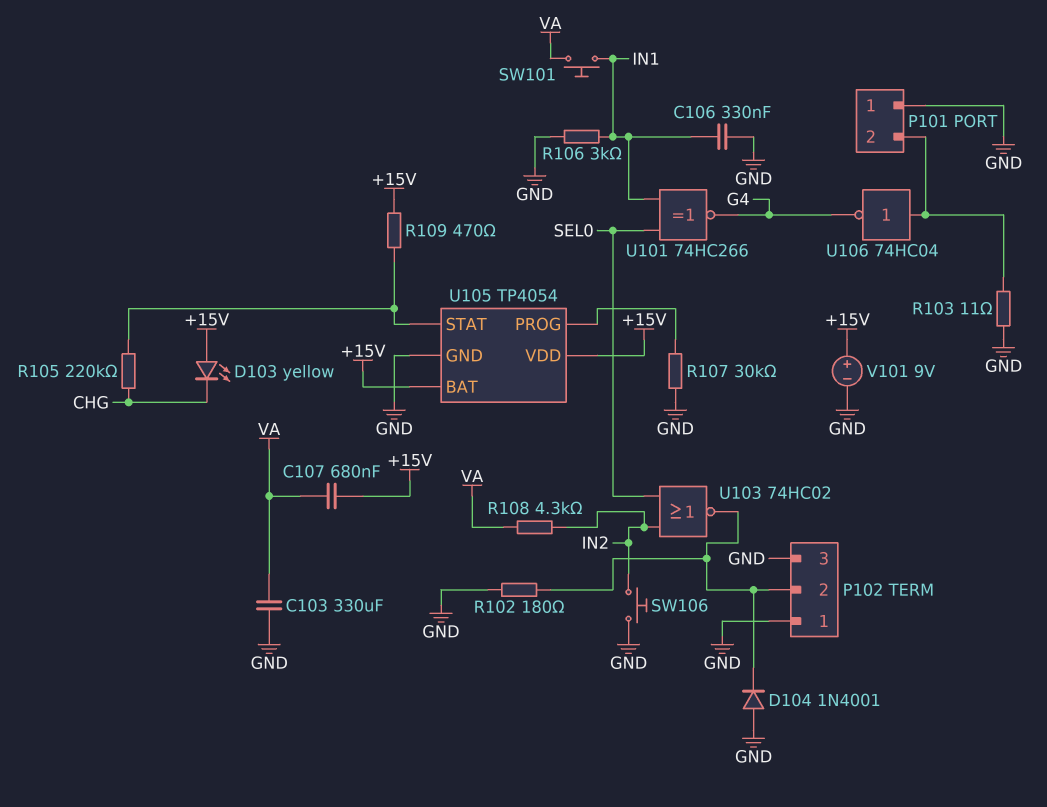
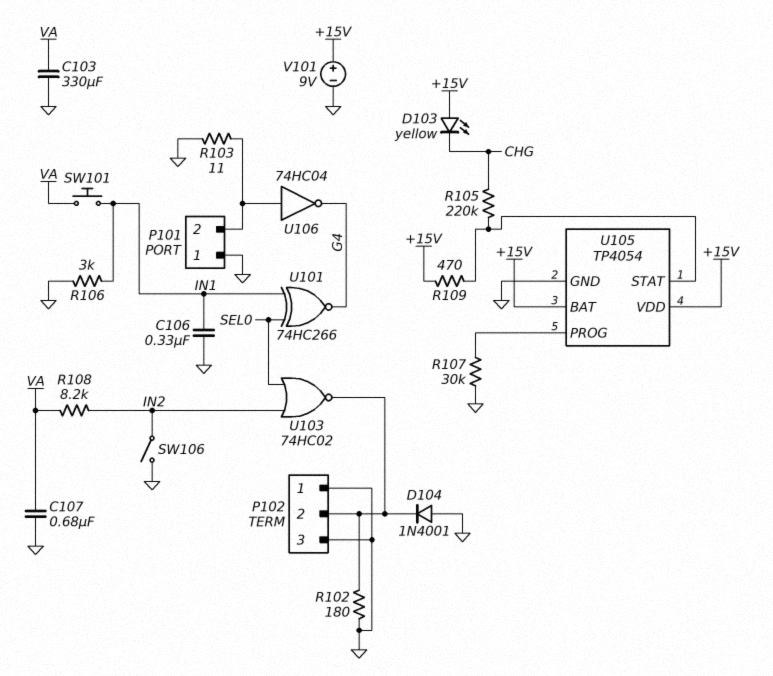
C107: 680nF (+15V, VA) -> 680nF (GND, VA)
R108: 4.3k (IN2, VA) -> 8.2k (IN2, VA)
SW106: button (GND, IN2) -> switch (GND, IN2)

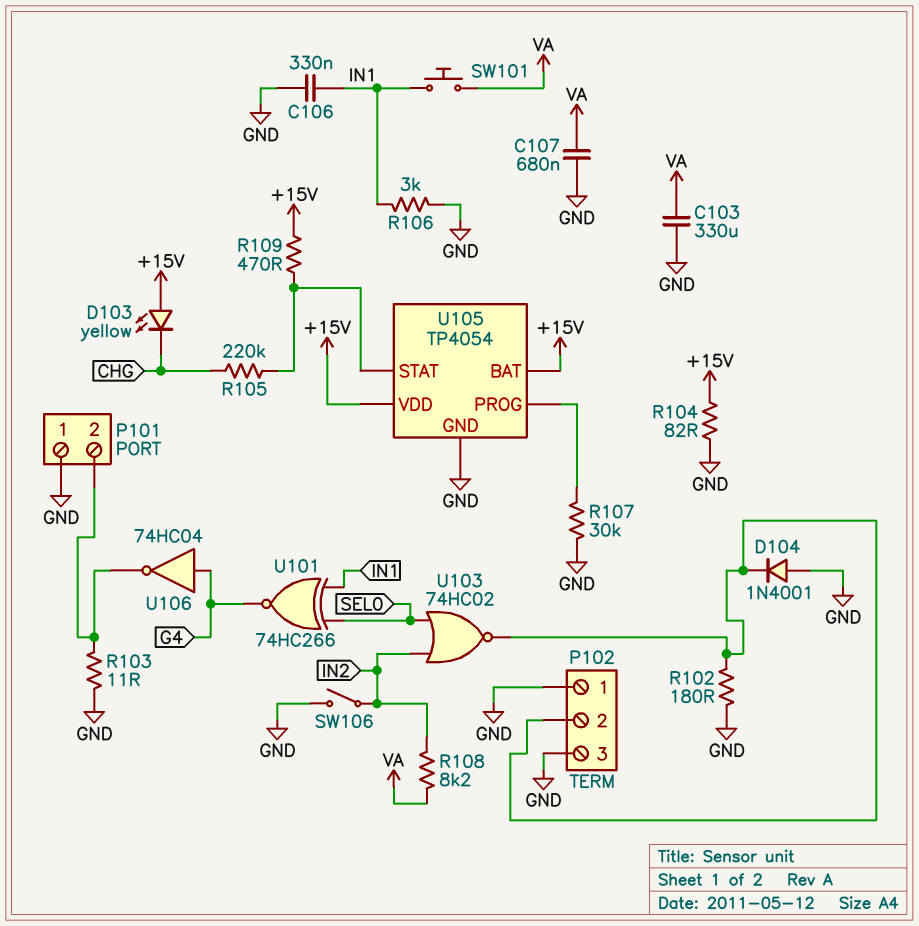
R104: none -> 82 (+15V, GND)
U106: NOT 74HC04 (in P101/2, out G4) -> NOT 74HC04 (in G4, out P101/2)
V101: 9V (plus +15V, minus GND) -> none

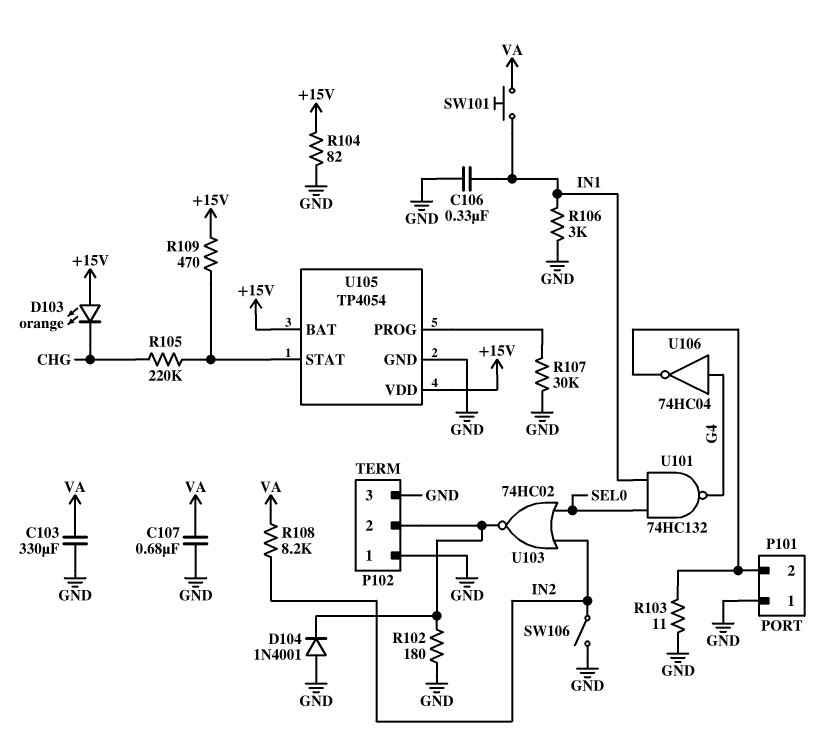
D103: LED yellow (A +15V, K CHG) -> LED orange (A +15V, K CHG)
U101: XNOR 74HC266 (in IN1, in SEL0, out G4) -> NAND 74HC132 (in IN1, in SEL0, out G4)

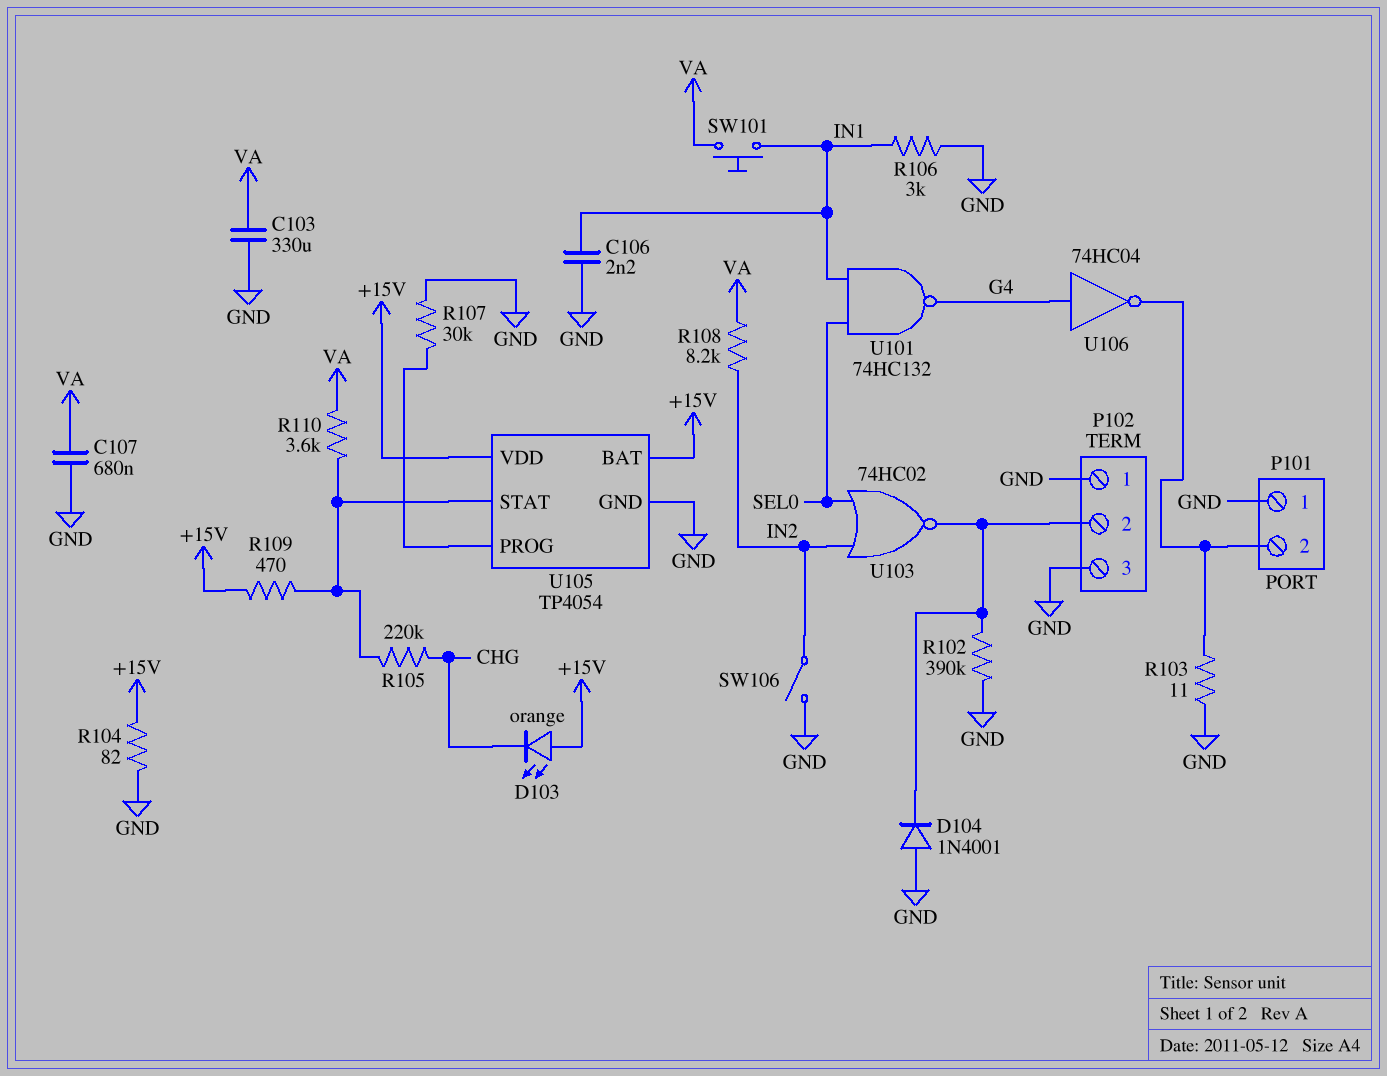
C106: 330nF (GND, IN1) -> 2.2nF (GND, IN1)
R102: 180 (GND, P102/2) -> 390k (GND, P102/2)
R110: none -> 3.6k (U105/STAT, VA)

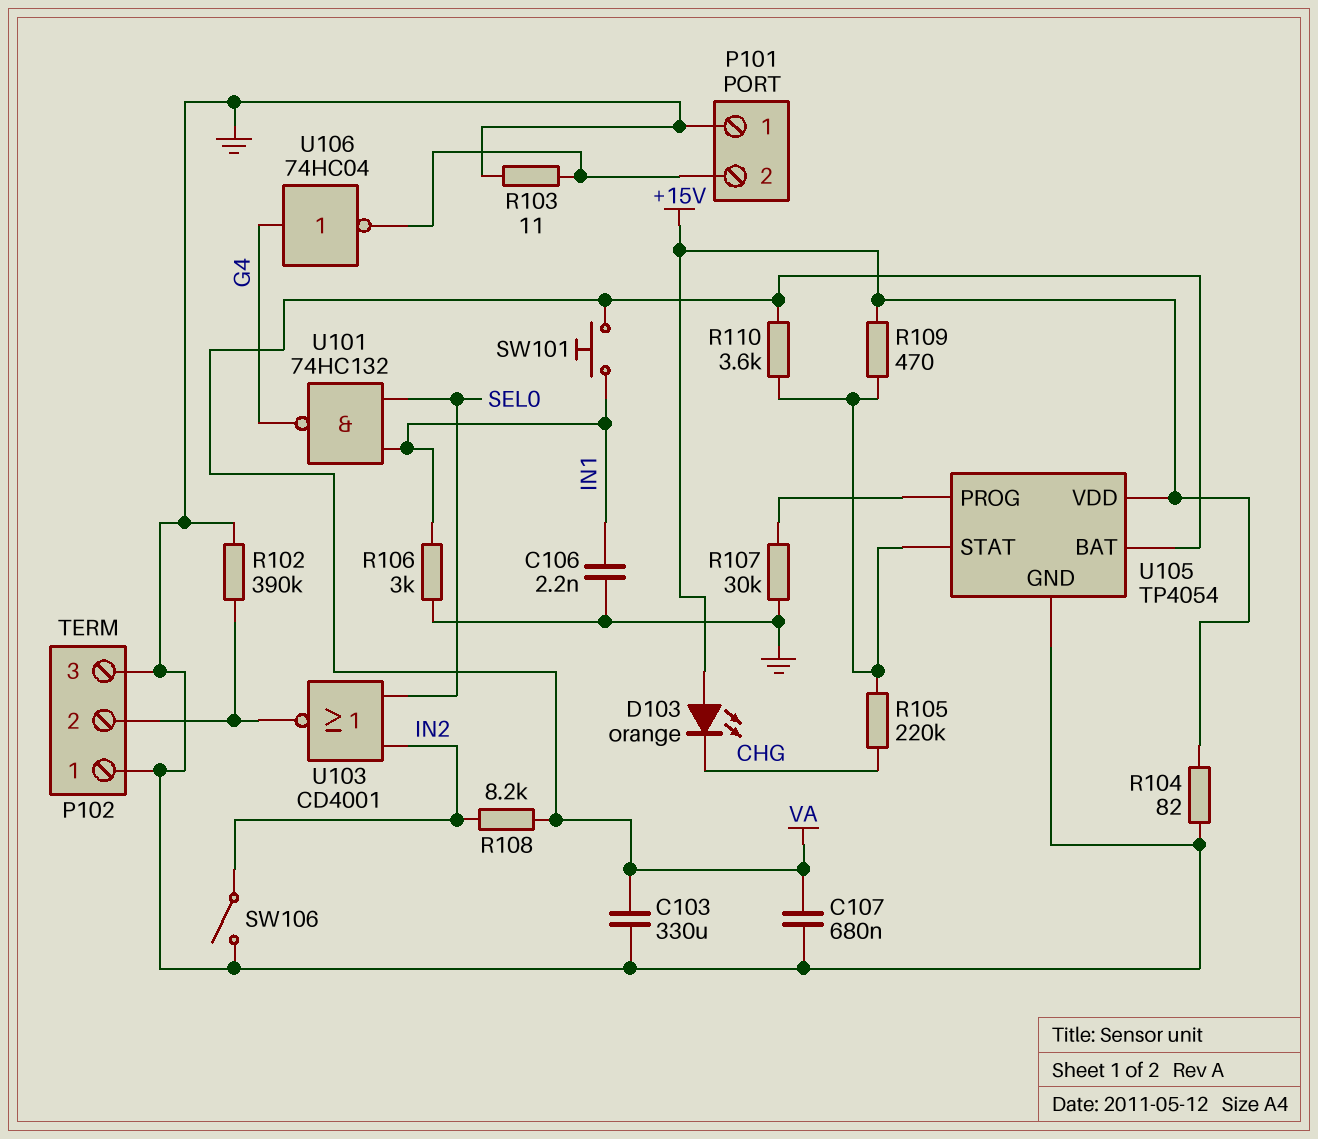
D104: diode 1N4001 (A GND, K P102/2) -> none
U103: NOR 74HC02 (in IN2, in SEL0, out P102/2) -> NOR CD4001 (in IN2, in SEL0, out P102/2)
U105 pin BAT: +15V -> VA

